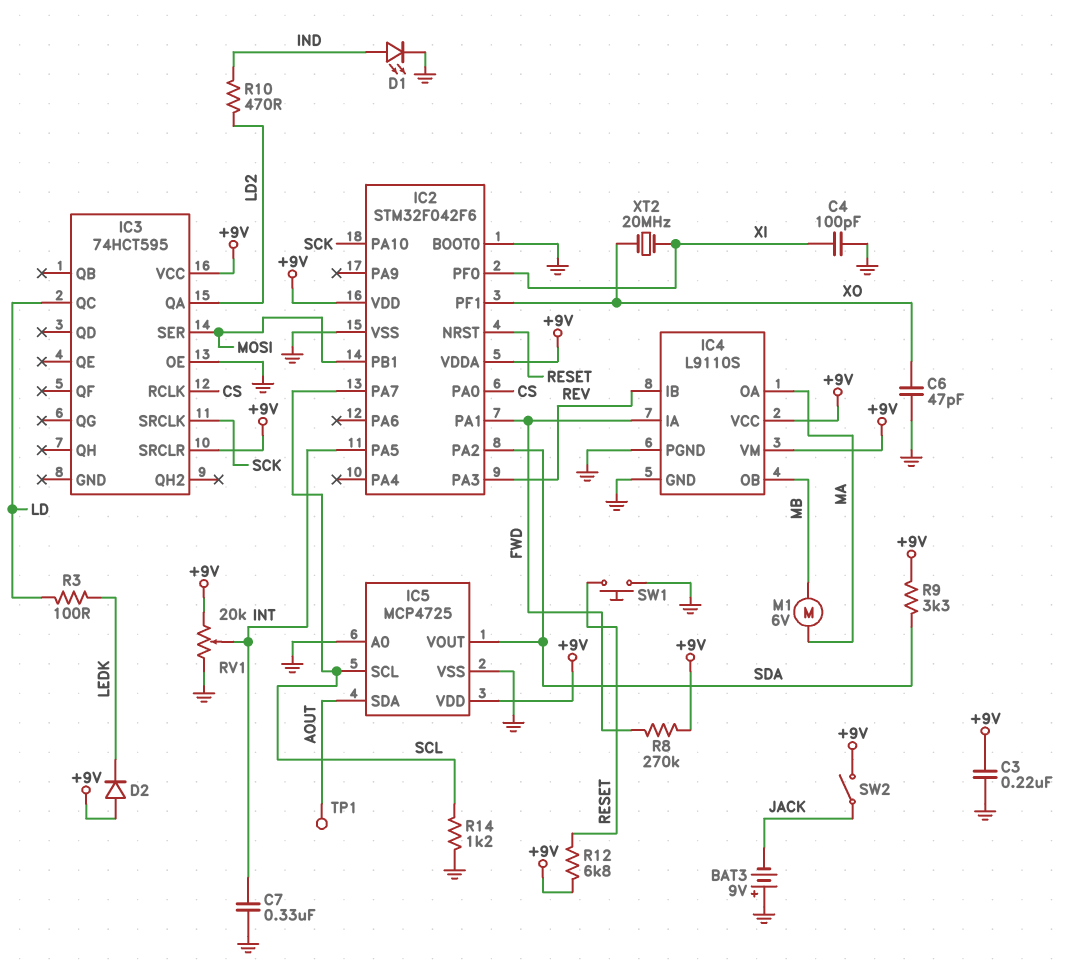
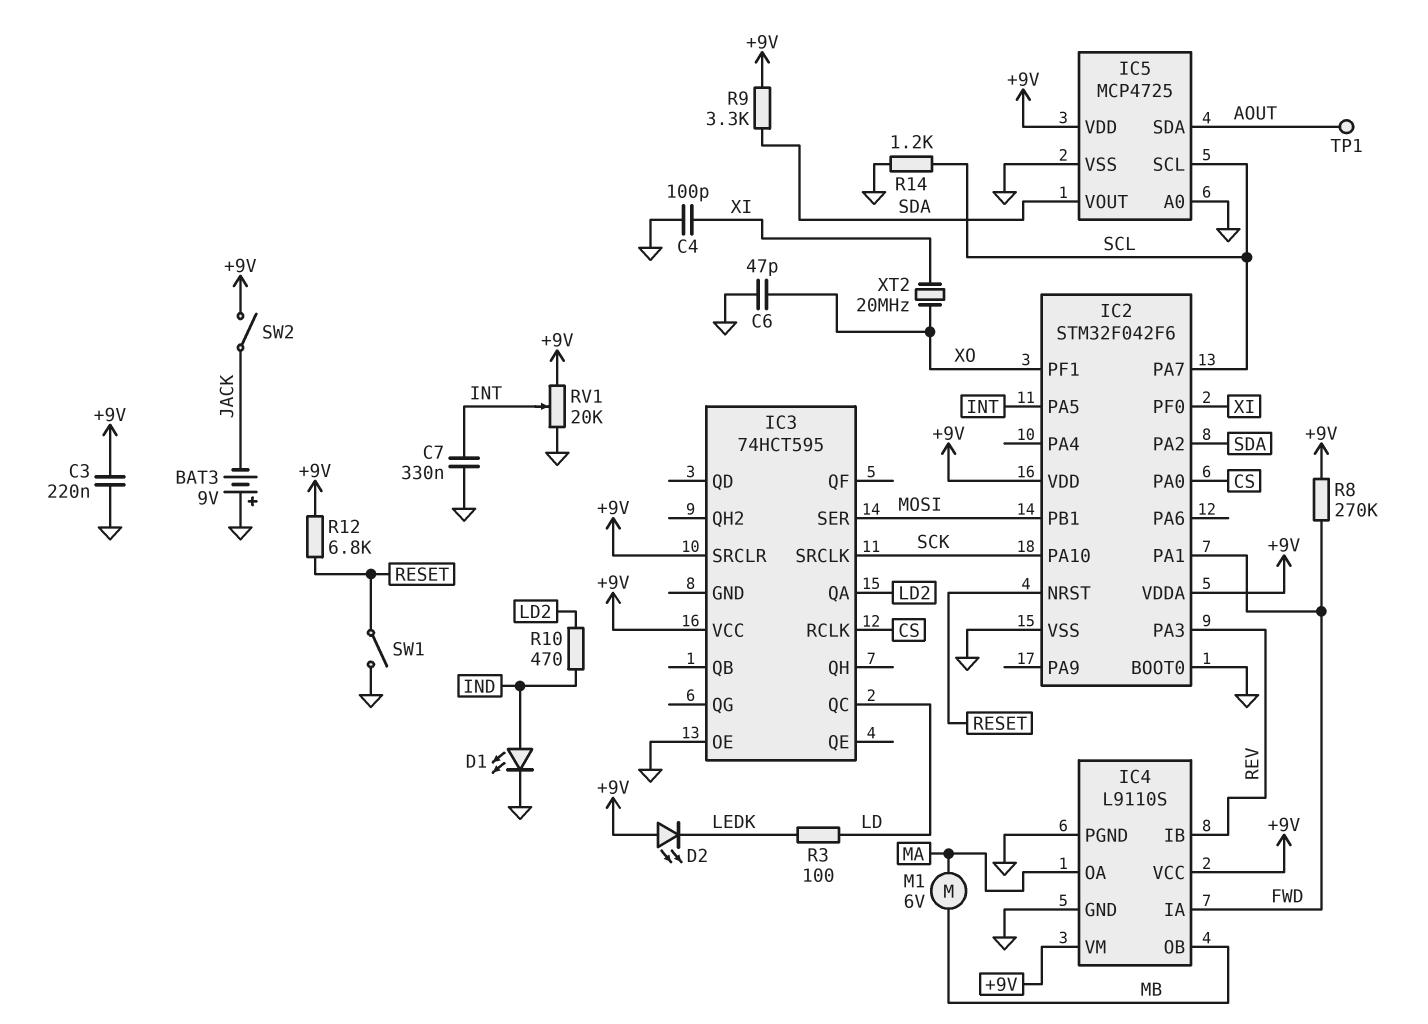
D2: diode (A +9V, K LEDK) -> LED (A +9V, K LEDK)
SW1: button (GND, RESET) -> switch (GND, RESET)

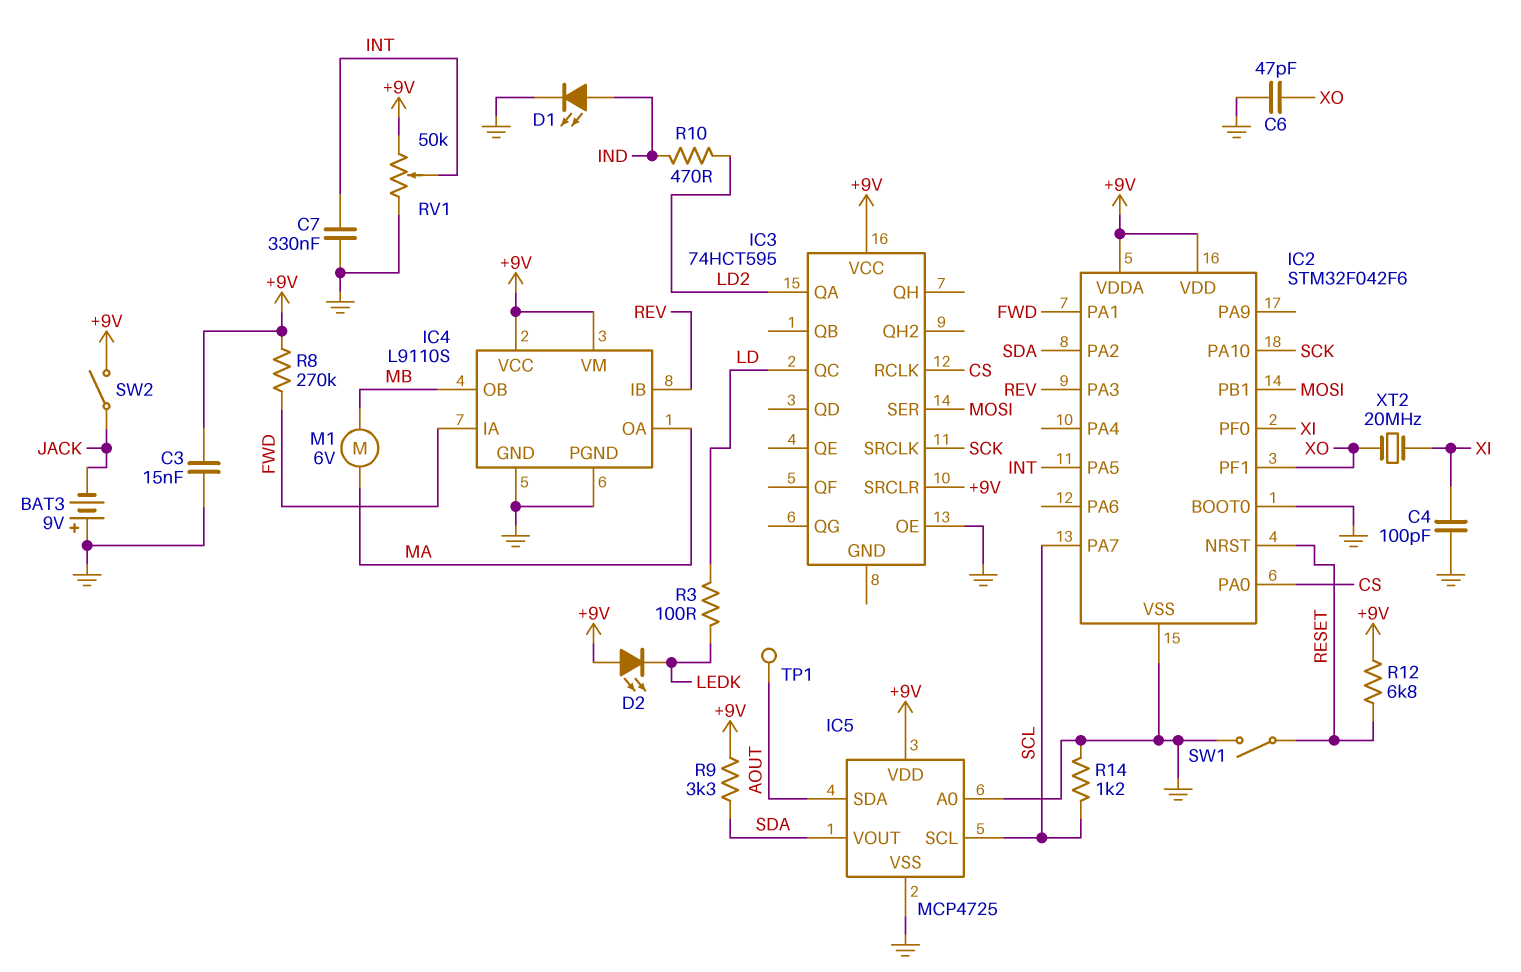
C3: 220nF (+9V, GND) -> 15nF (+9V, GND)
RV1: 20k (+9V, GND, wiper INT) -> 50k (+9V, GND, wiper INT)

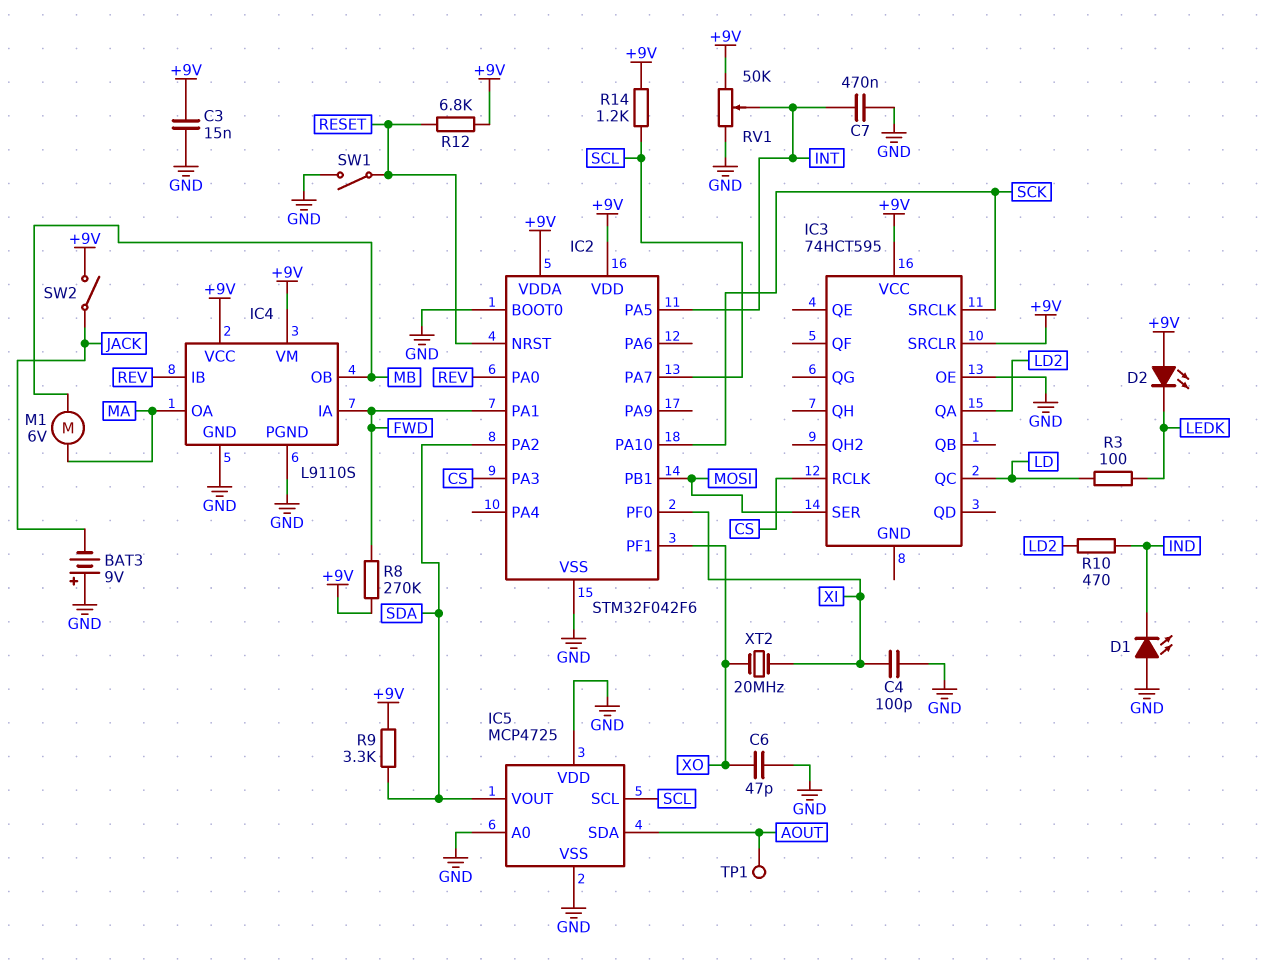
C7: 330nF (GND, INT) -> 470nF (GND, INT)
D1: LED (A IND, K GND) -> LED (A GND, K IND)
IC2 pin PA0: CS -> REV
IC2 pin PA3: REV -> CS
IC5 pin VDD: +9V -> GND
R14: 1.2k (GND, SCL) -> 1.2k (+9V, SCL)

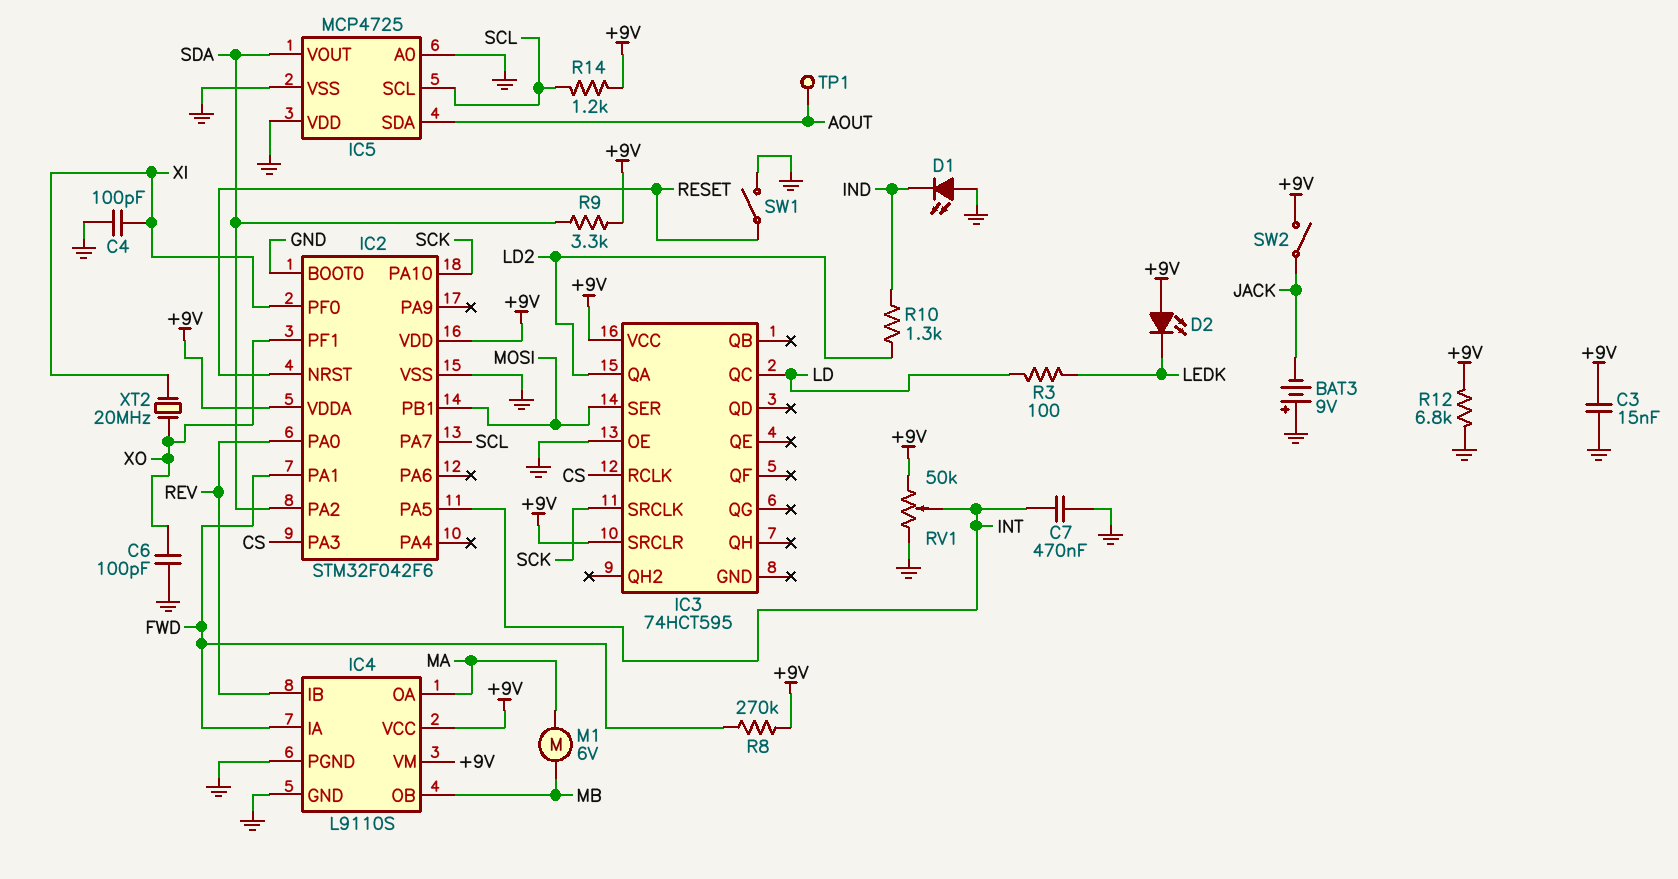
C6: 47pF (GND, XO) -> 100pF (GND, XO)
R10: 470 (IND, LD2) -> 1.3k (IND, LD2)
R12: 6.8k (+9V, RESET) -> 6.8k (+9V, GND)

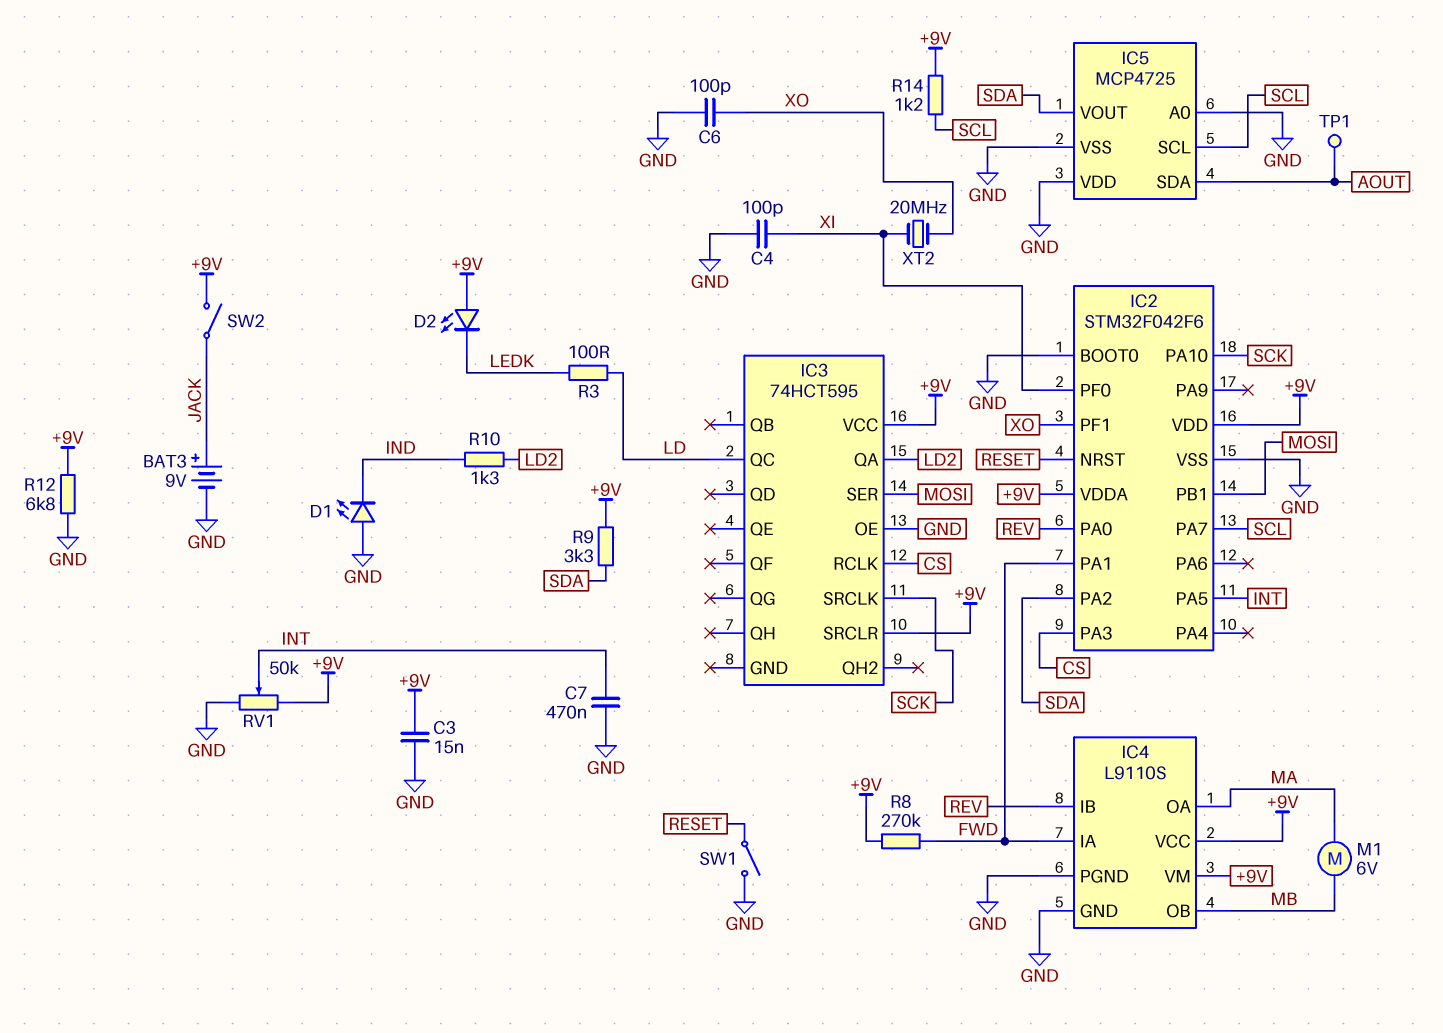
BAT3: 9V (plus GND, minus JACK) -> 9V (plus JACK, minus GND)

